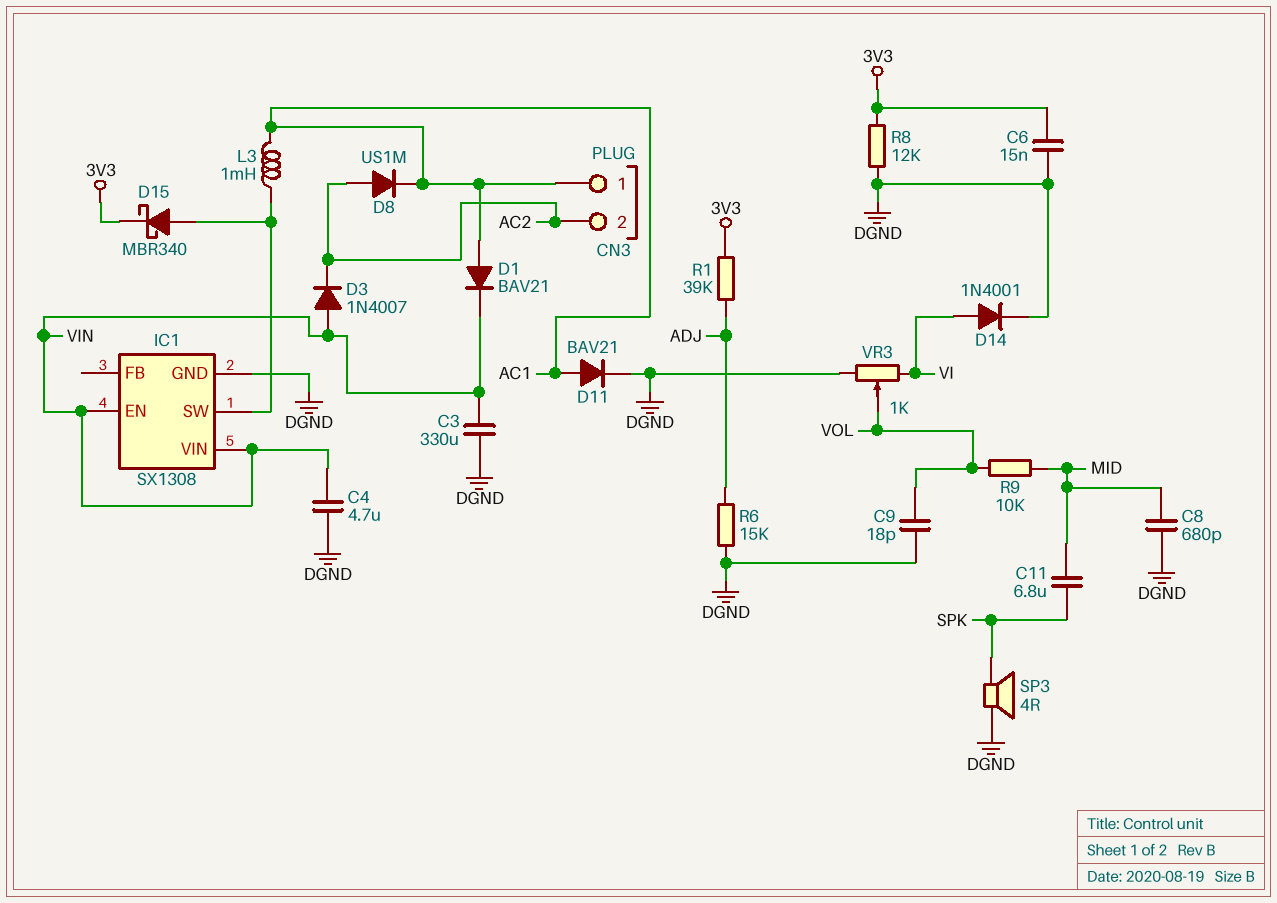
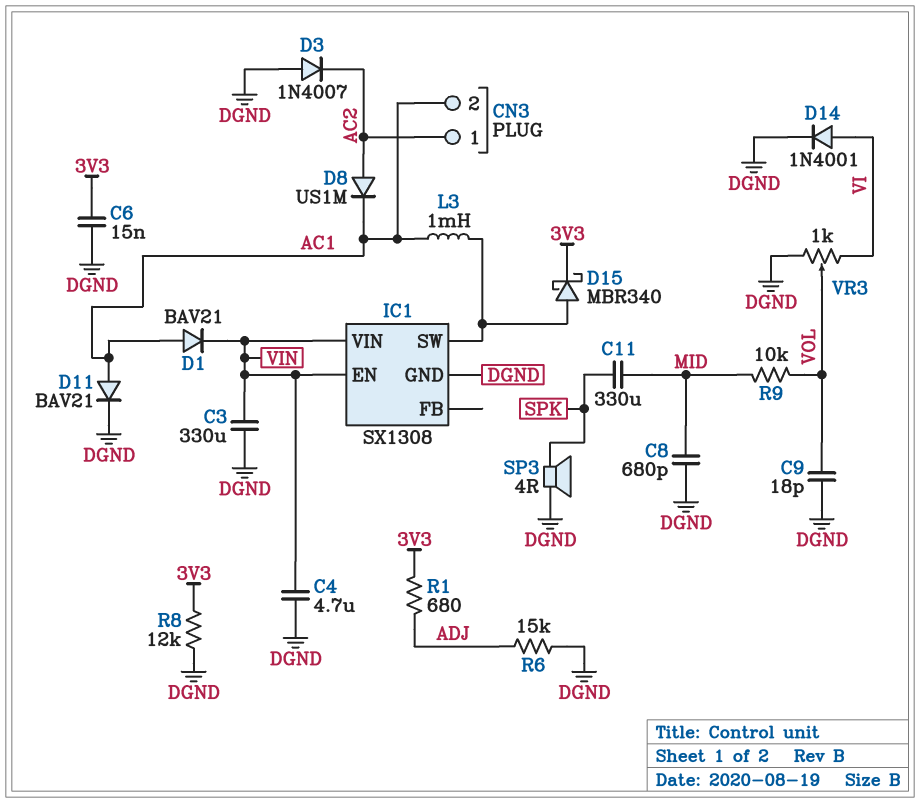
C11: 6.8uF (MID, SPK) -> 330uF (MID, SPK)
CN3 pin 1: AC1 -> AC2
CN3 pin 2: AC2 -> AC1
D3: diode 1N4007 (A VIN, K AC2) -> diode 1N4007 (A DGND, K AC2)
R1: 39k (3V3, ADJ) -> 680 (3V3, ADJ)

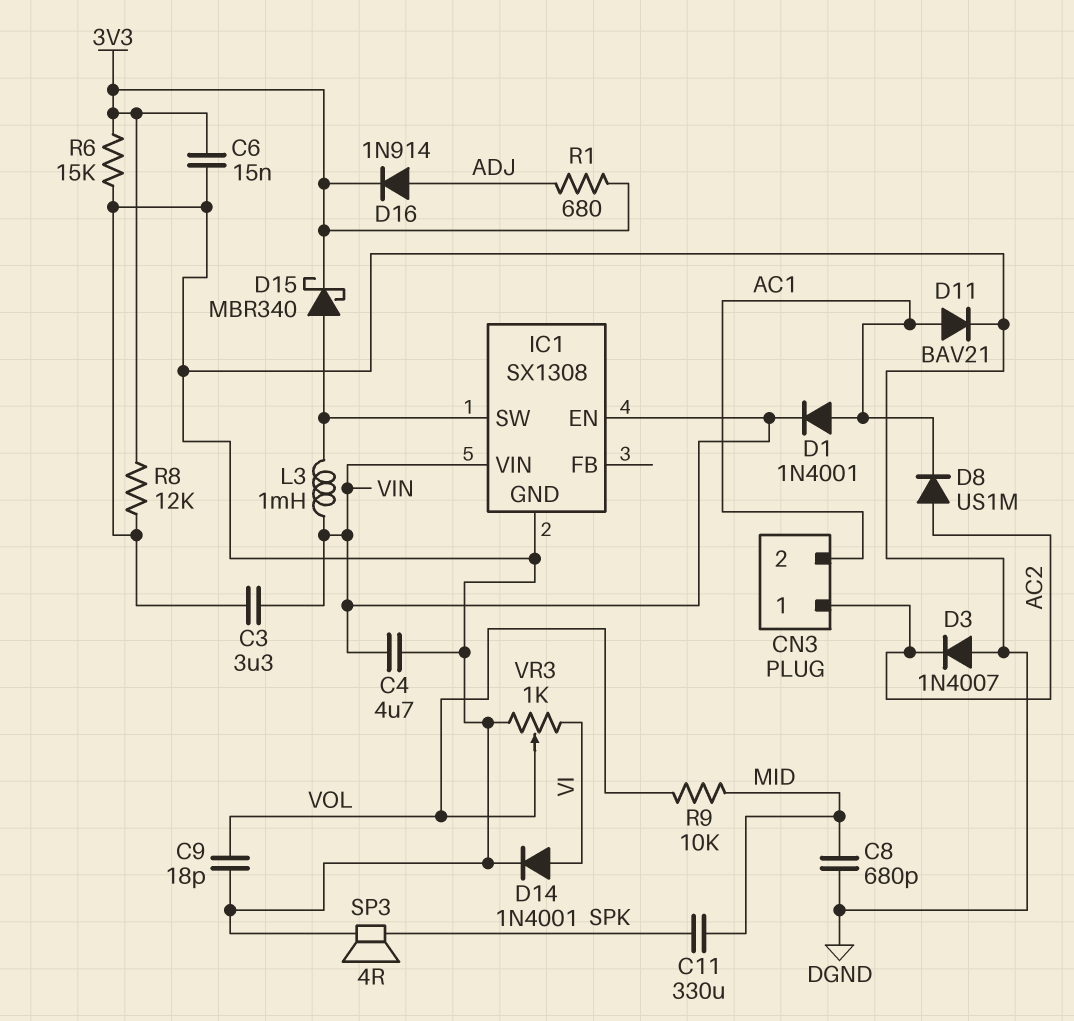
C3: 330uF (DGND, VIN) -> 3.3uF (DGND, VIN)
D1: diode BAV21 (A AC1, K VIN) -> diode 1N4001 (A AC1, K VIN)
D16: none -> diode 1N914 (A ADJ, K 3V3)
L3: 1mH (AC1, IC1/SW) -> 1mH (IC1/SW, VIN)
R6: 15k (ADJ, DGND) -> 15k (3V3, DGND)

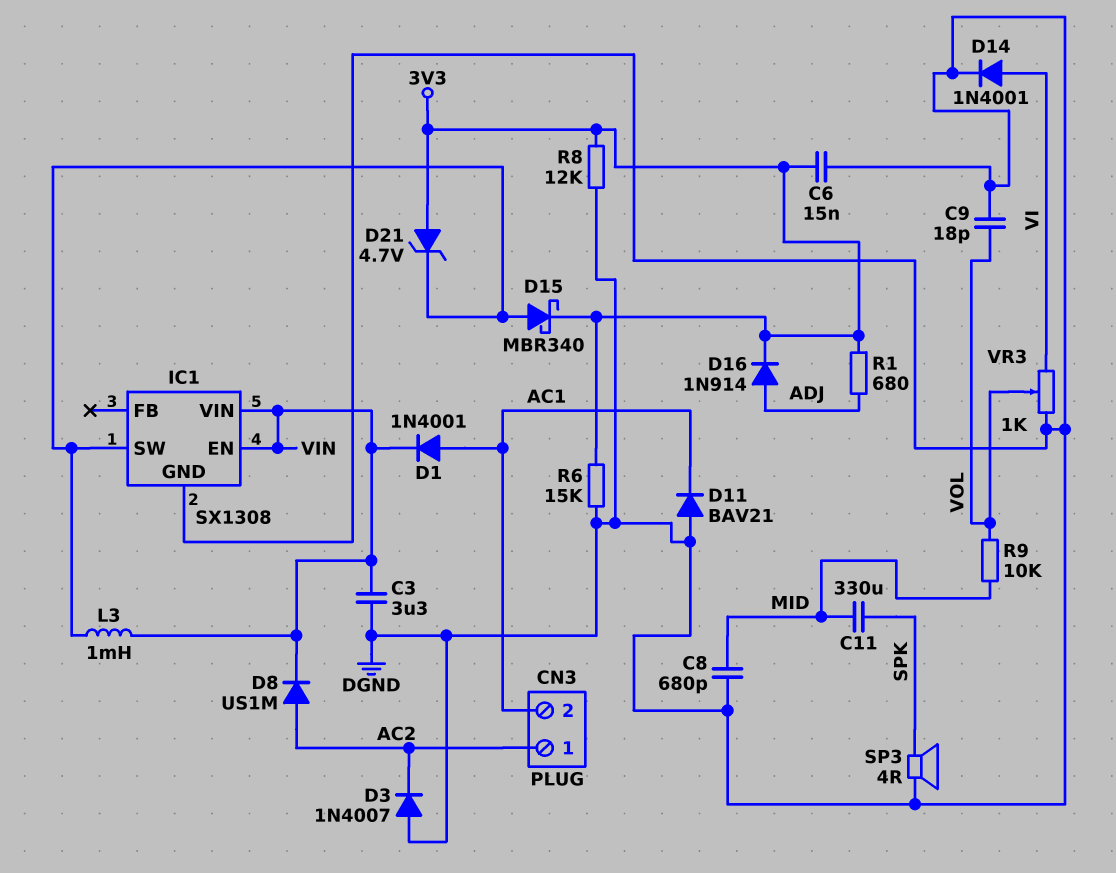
C4: 4.7uF (DGND, VIN) -> none
D8: diode US1M (A AC2, K AC1) -> diode US1M (A AC2, K VIN)
D11: diode BAV21 (A AC1, K DGND) -> diode BAV21 (A DGND, K AC1)
D21: none -> zener 4.7V (A 3V3, K IC1/SW)

